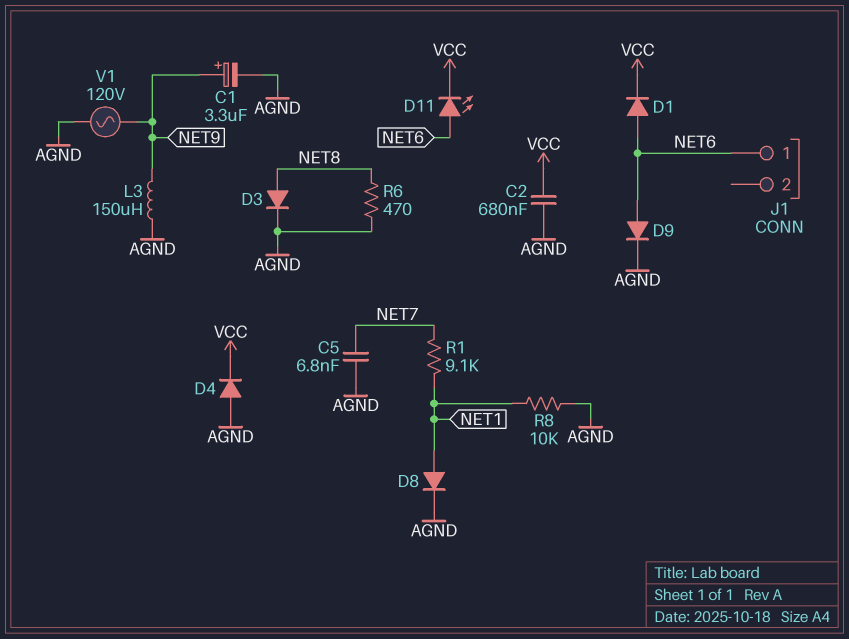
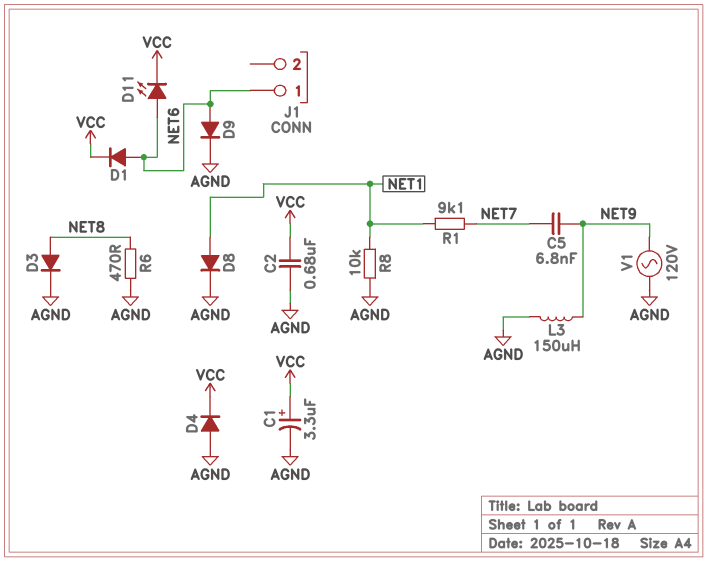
C1: 3.3uF (plus NET9, minus AGND) -> 3.3uF (plus VCC, minus AGND)
C5: 6.8nF (AGND, NET7) -> 6.8nF (NET7, NET9)

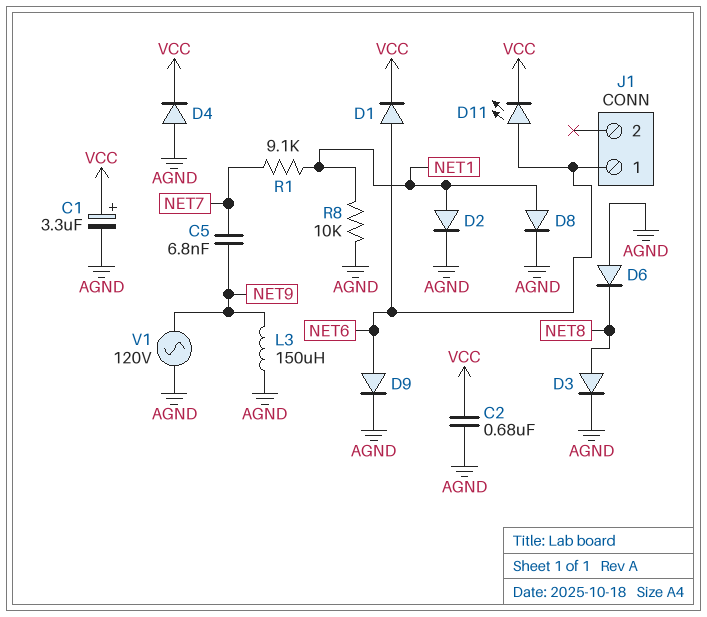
D2: none -> diode (A NET1, K AGND)
D6: none -> diode (A AGND, K NET8)
R6: 470 (AGND, NET8) -> none

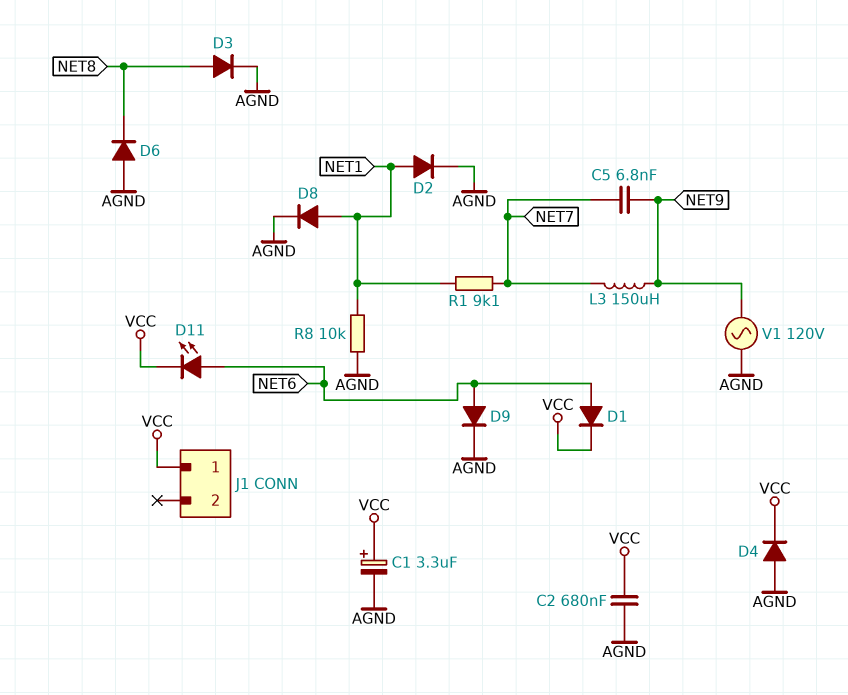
J1 pin 1: NET6 -> VCC
L3: 150uH (AGND, NET9) -> 150uH (NET7, NET9)

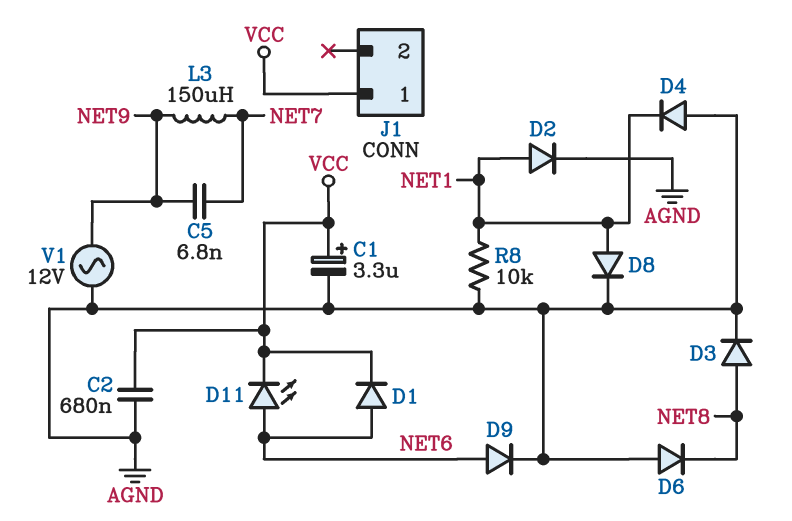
D4: diode (A AGND, K VCC) -> diode (A AGND, K NET1)
R1: 9.1k (NET1, NET7) -> none
V1: AC 120V (AGND, NET9) -> AC 12V (AGND, NET9)

